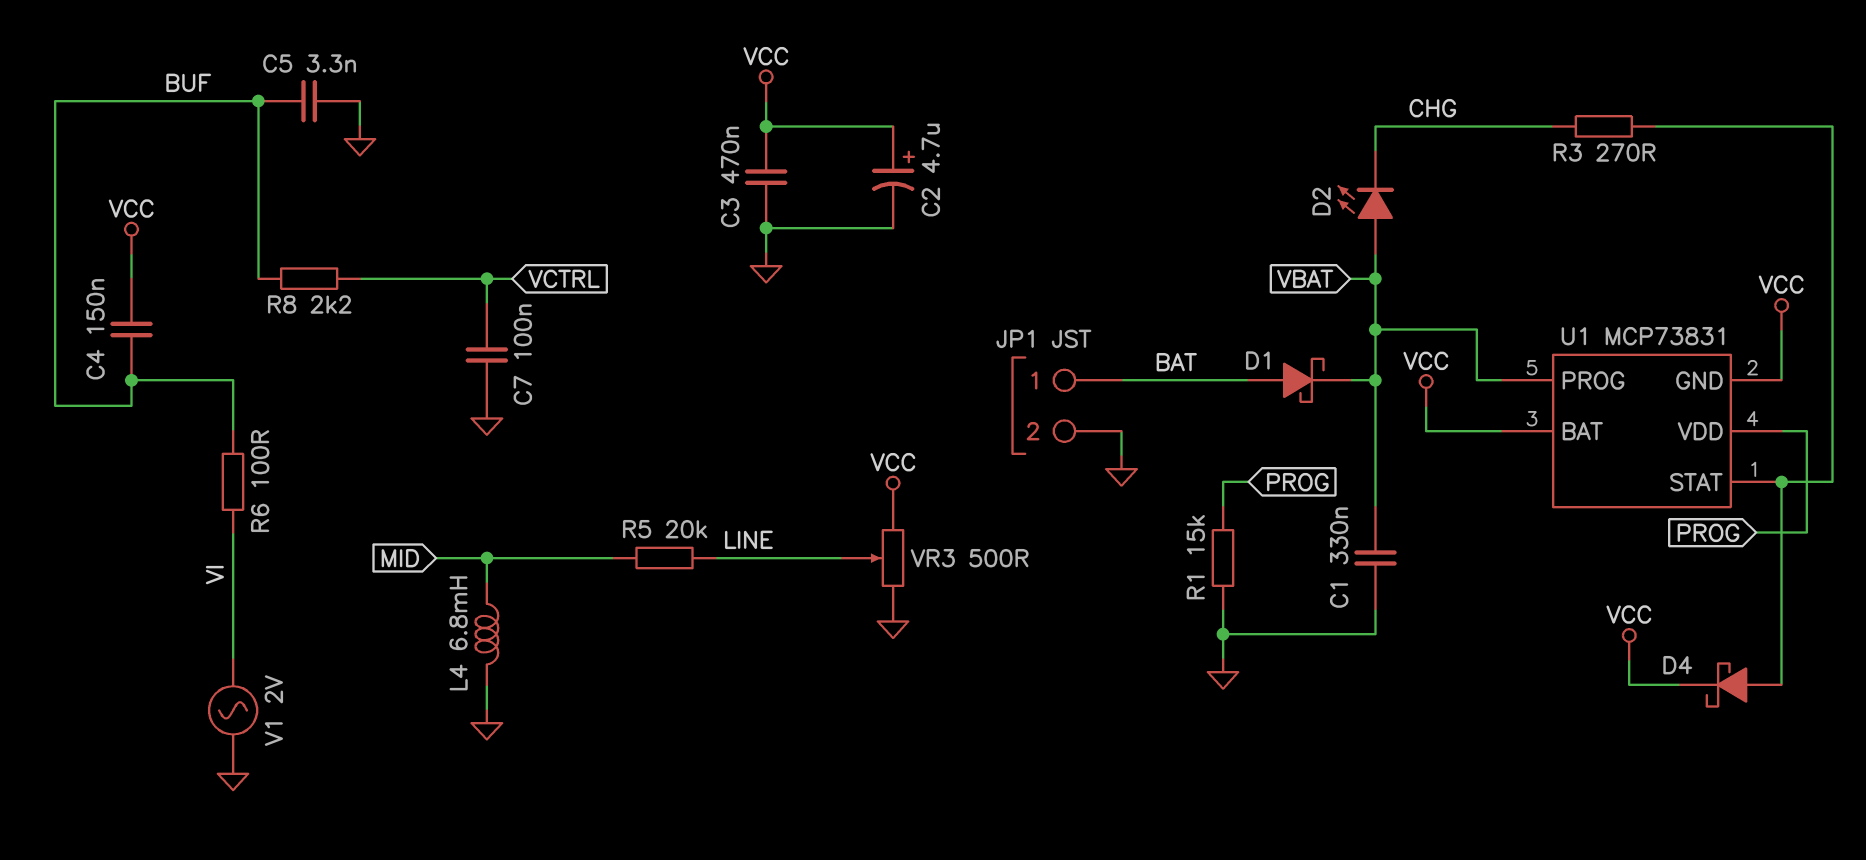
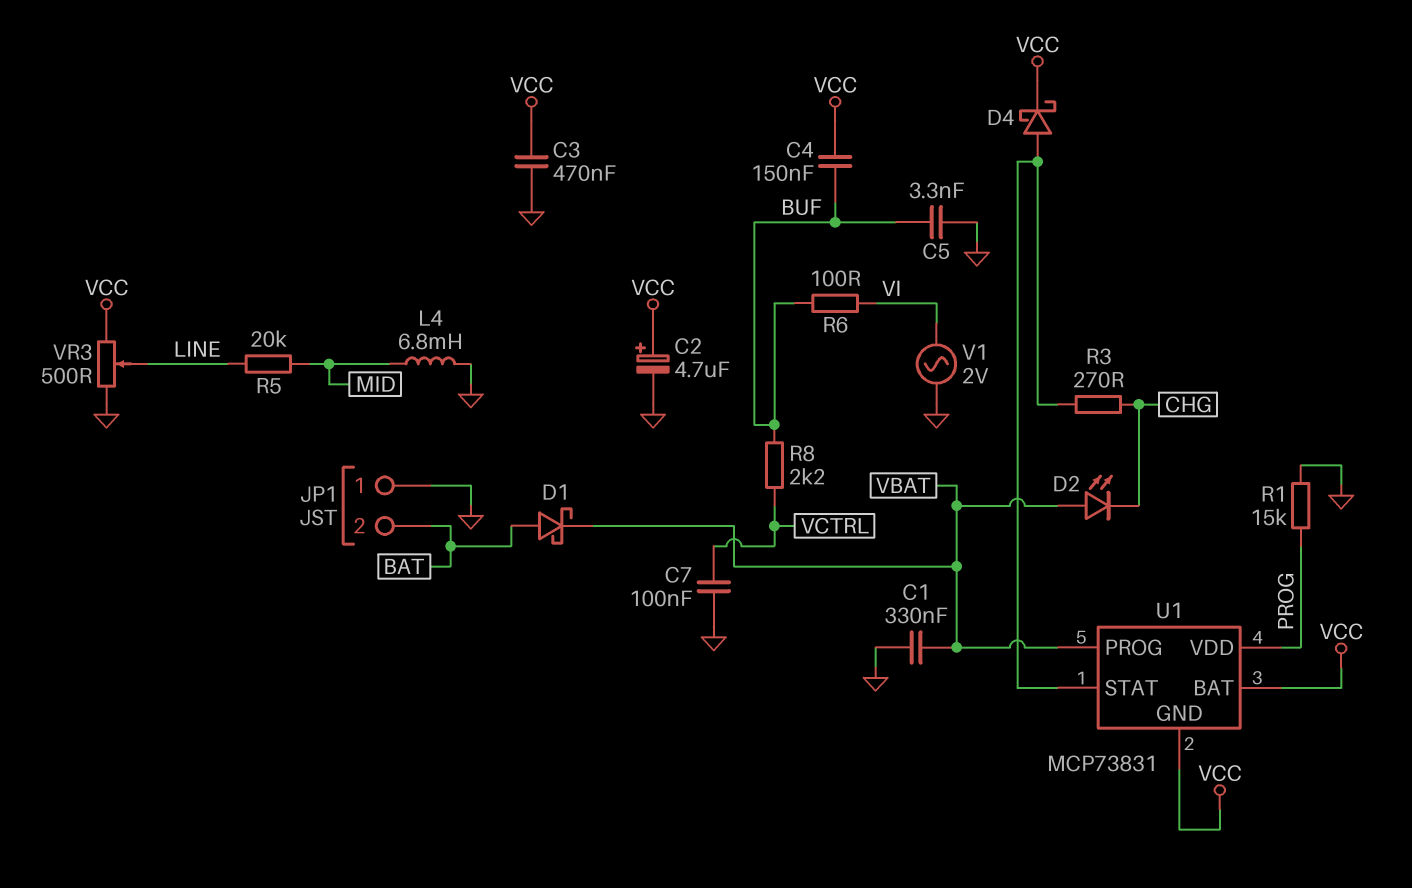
JP1 pin 1: BAT -> GND
JP1 pin 2: GND -> BAT

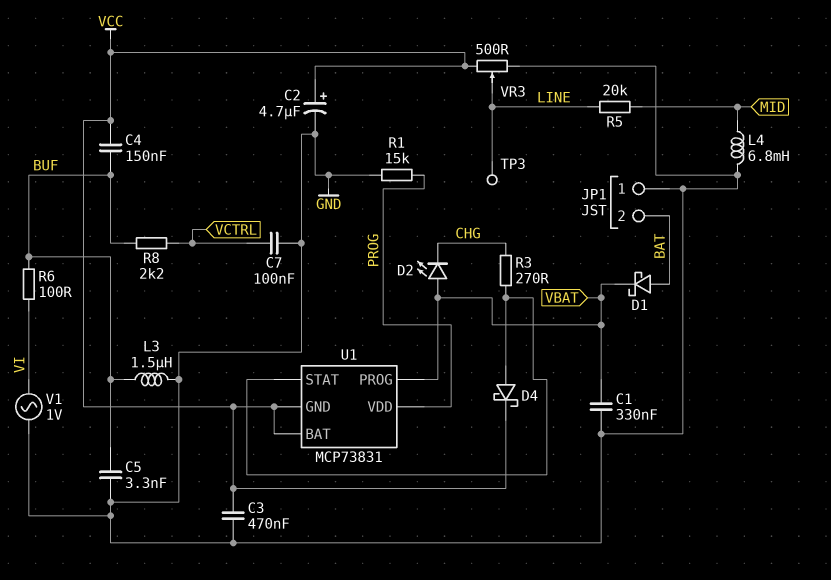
L3: none -> 1.5uH (BUF, GND)
TP3: none -> test point (LINE)
V1: AC 2V (GND, VI) -> AC 1V (GND, VI)

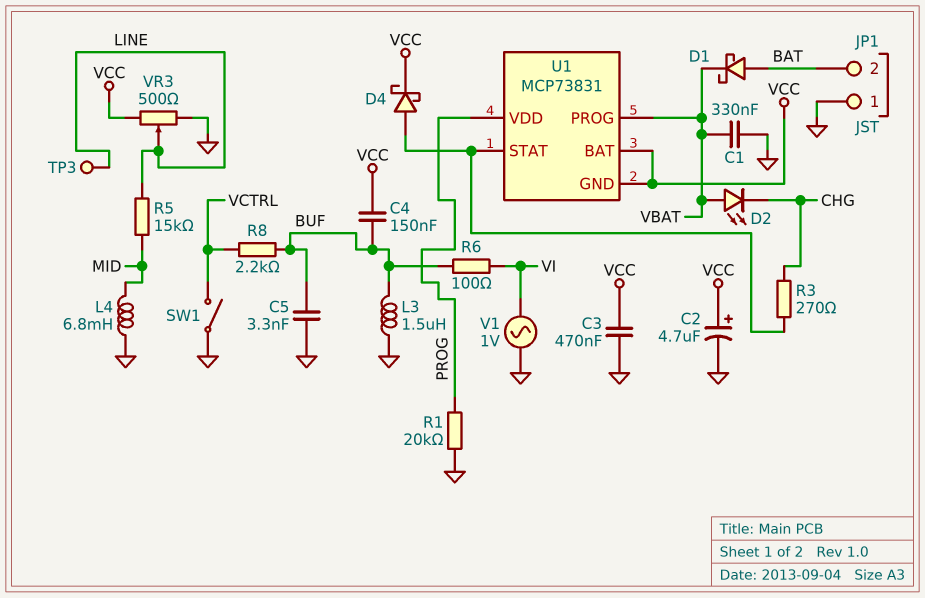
C7: 100nF (GND, VCTRL) -> none
R1: 15k (GND, PROG) -> 20k (GND, PROG)
R5: 20k (LINE, MID) -> 15k (LINE, MID)
SW1: none -> switch (GND, VCTRL)

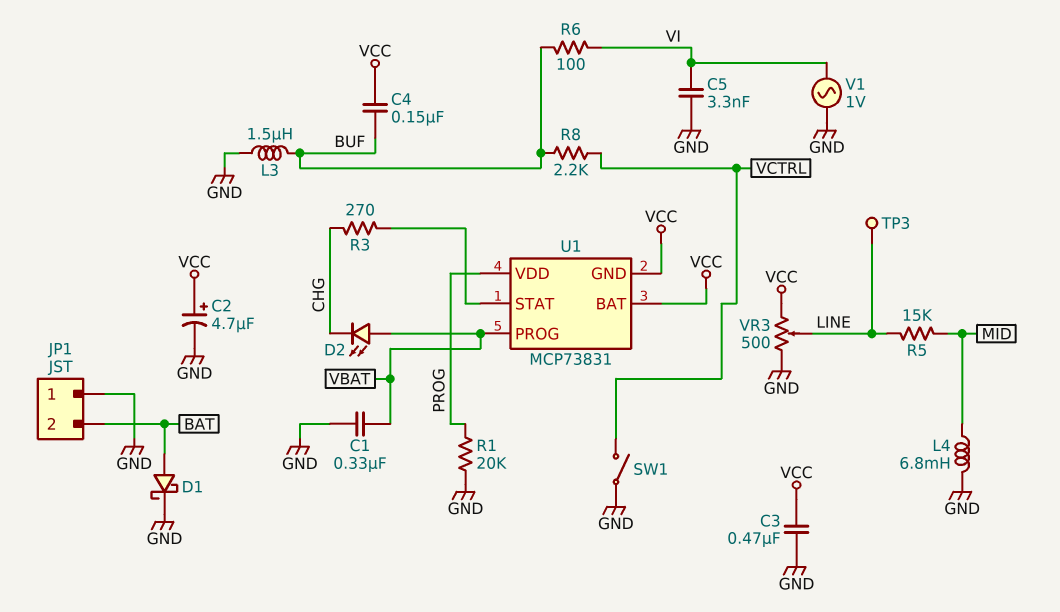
C5: 3.3nF (BUF, GND) -> 3.3nF (GND, VI)
D1: schottky (A BAT, K VBAT) -> schottky (A BAT, K GND)
D4: schottky (A U1/STAT, K VCC) -> none

